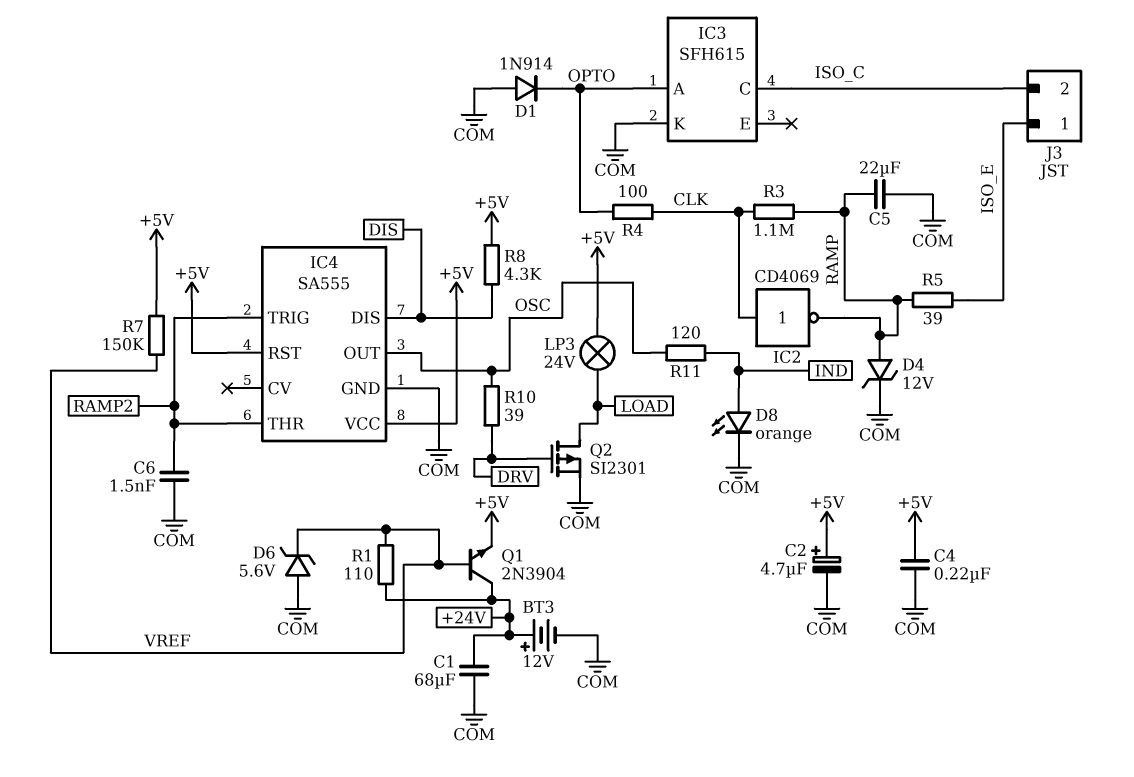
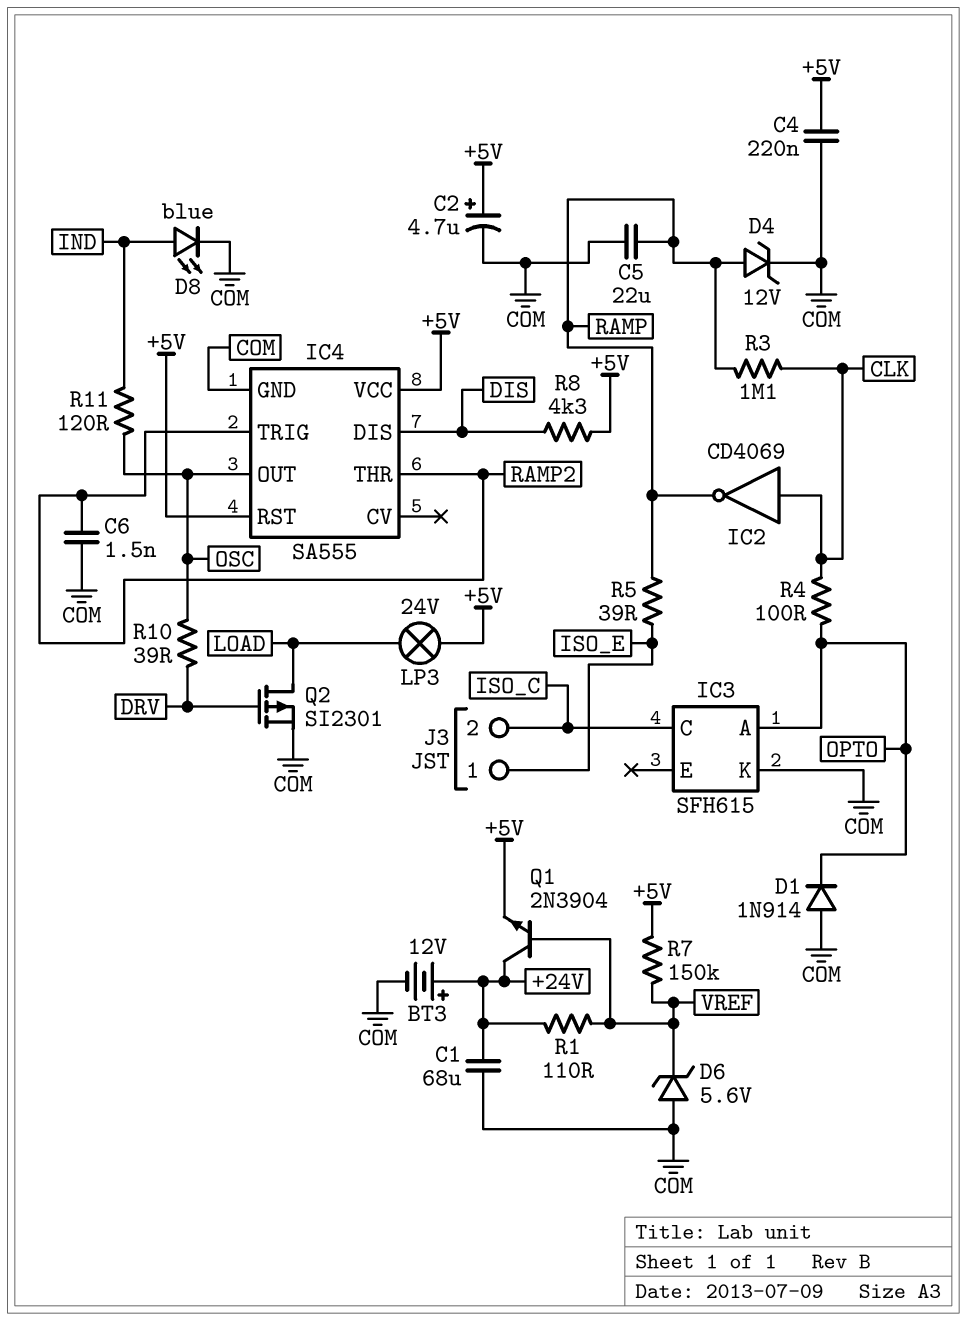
D8: LED orange (A IND, K COM) -> LED blue (A IND, K COM)

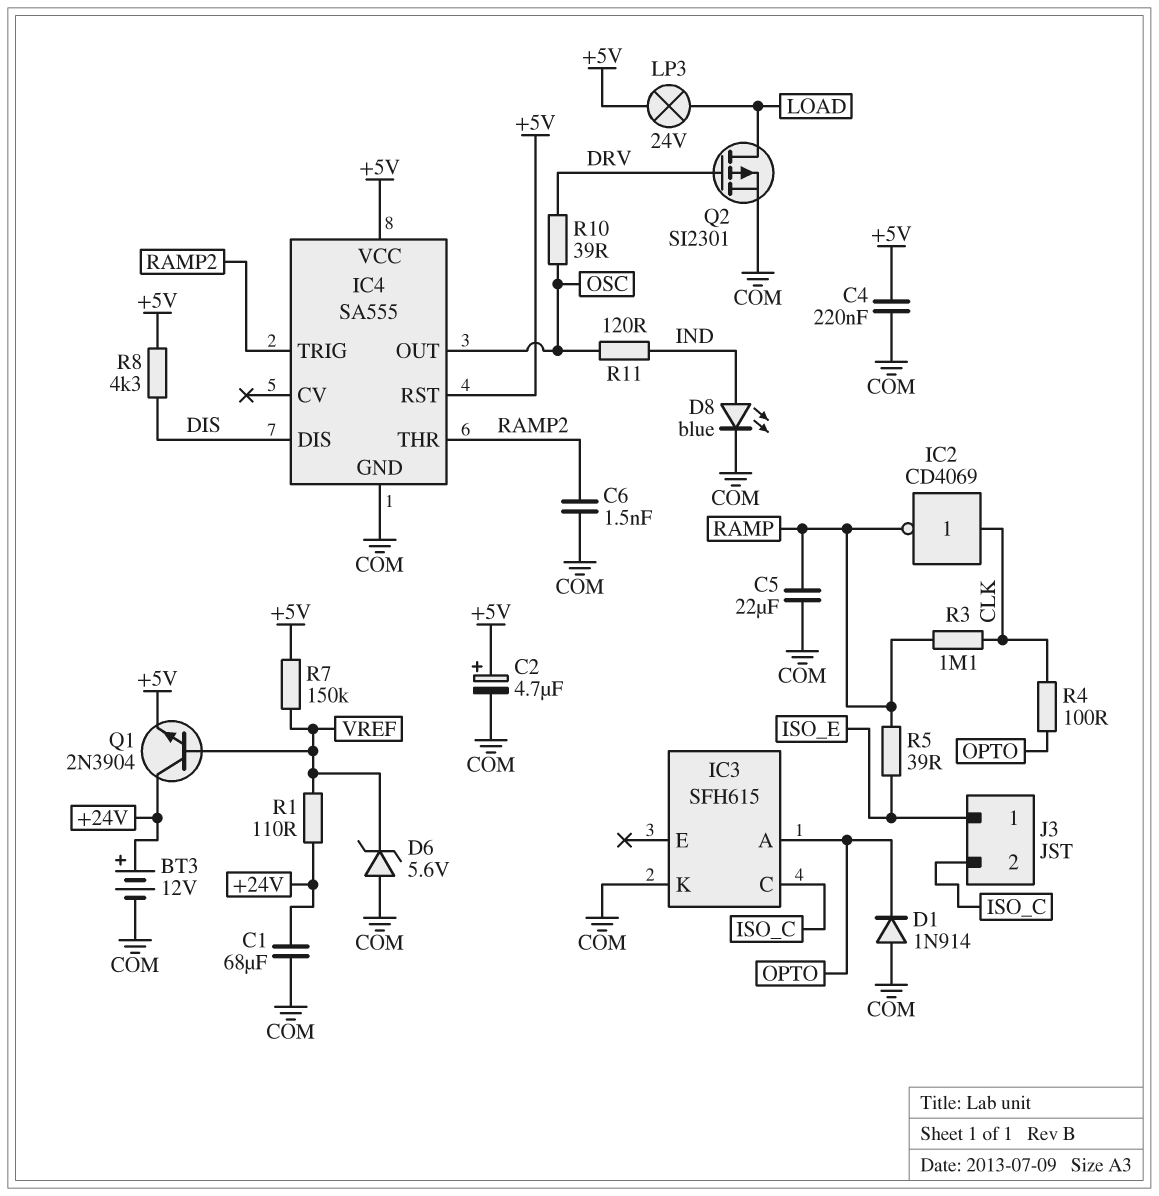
D4: zener 12V (A RAMP, K COM) -> none

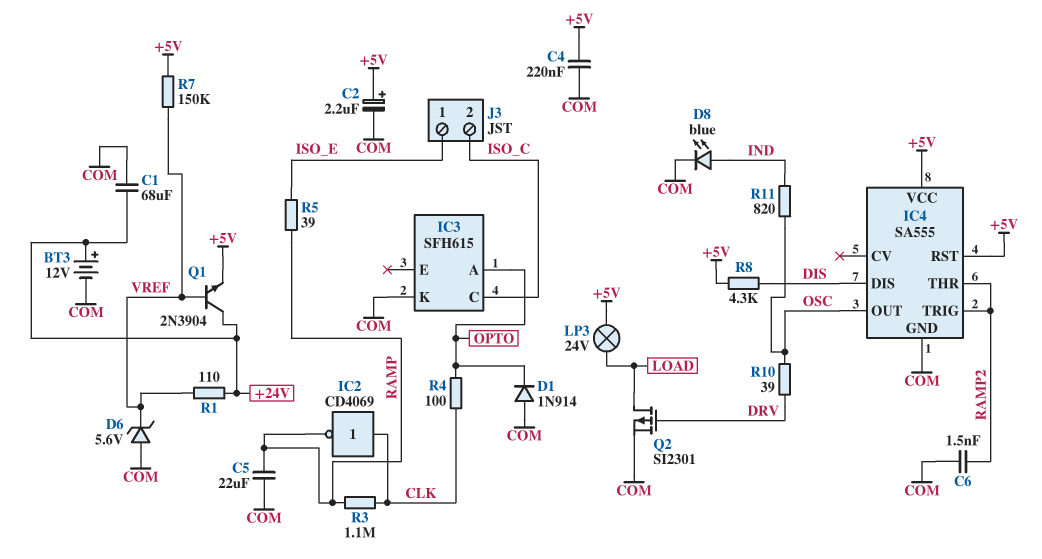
C2: 4.7uF (plus +5V, minus COM) -> 2.2uF (plus +5V, minus COM)
R11: 120 (IND, OSC) -> 820 (IND, OSC)

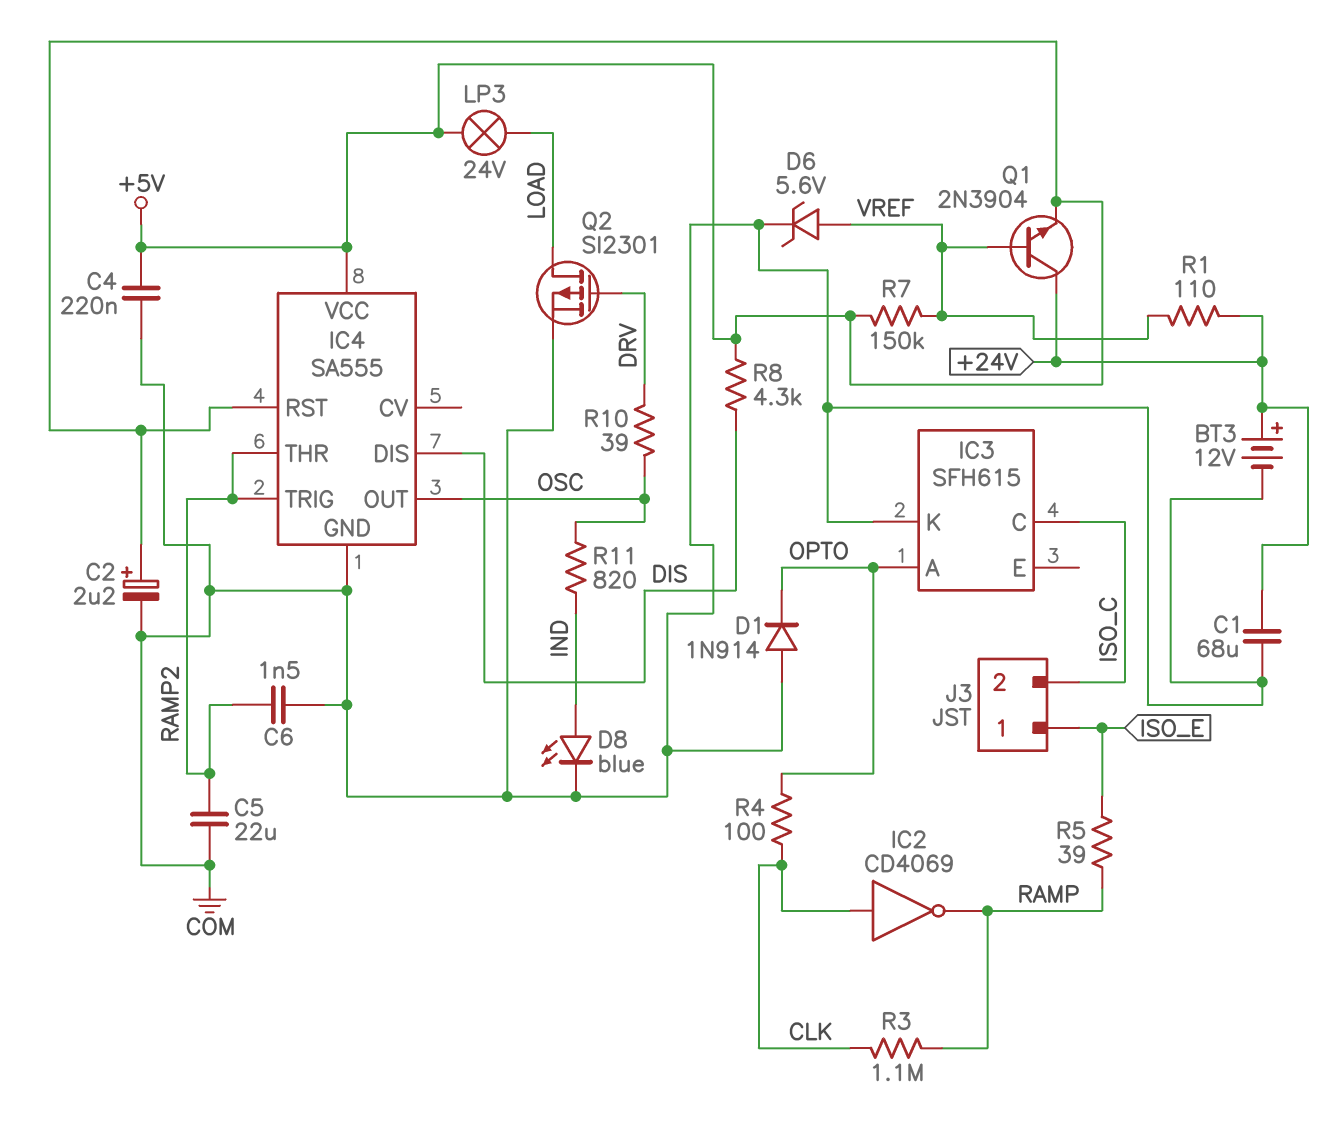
C5: 22uF (COM, RAMP) -> 22uF (COM, RAMP2)
D6: zener 5.6V (A COM, K VREF) -> zener 5.6V (A VREF, K COM)

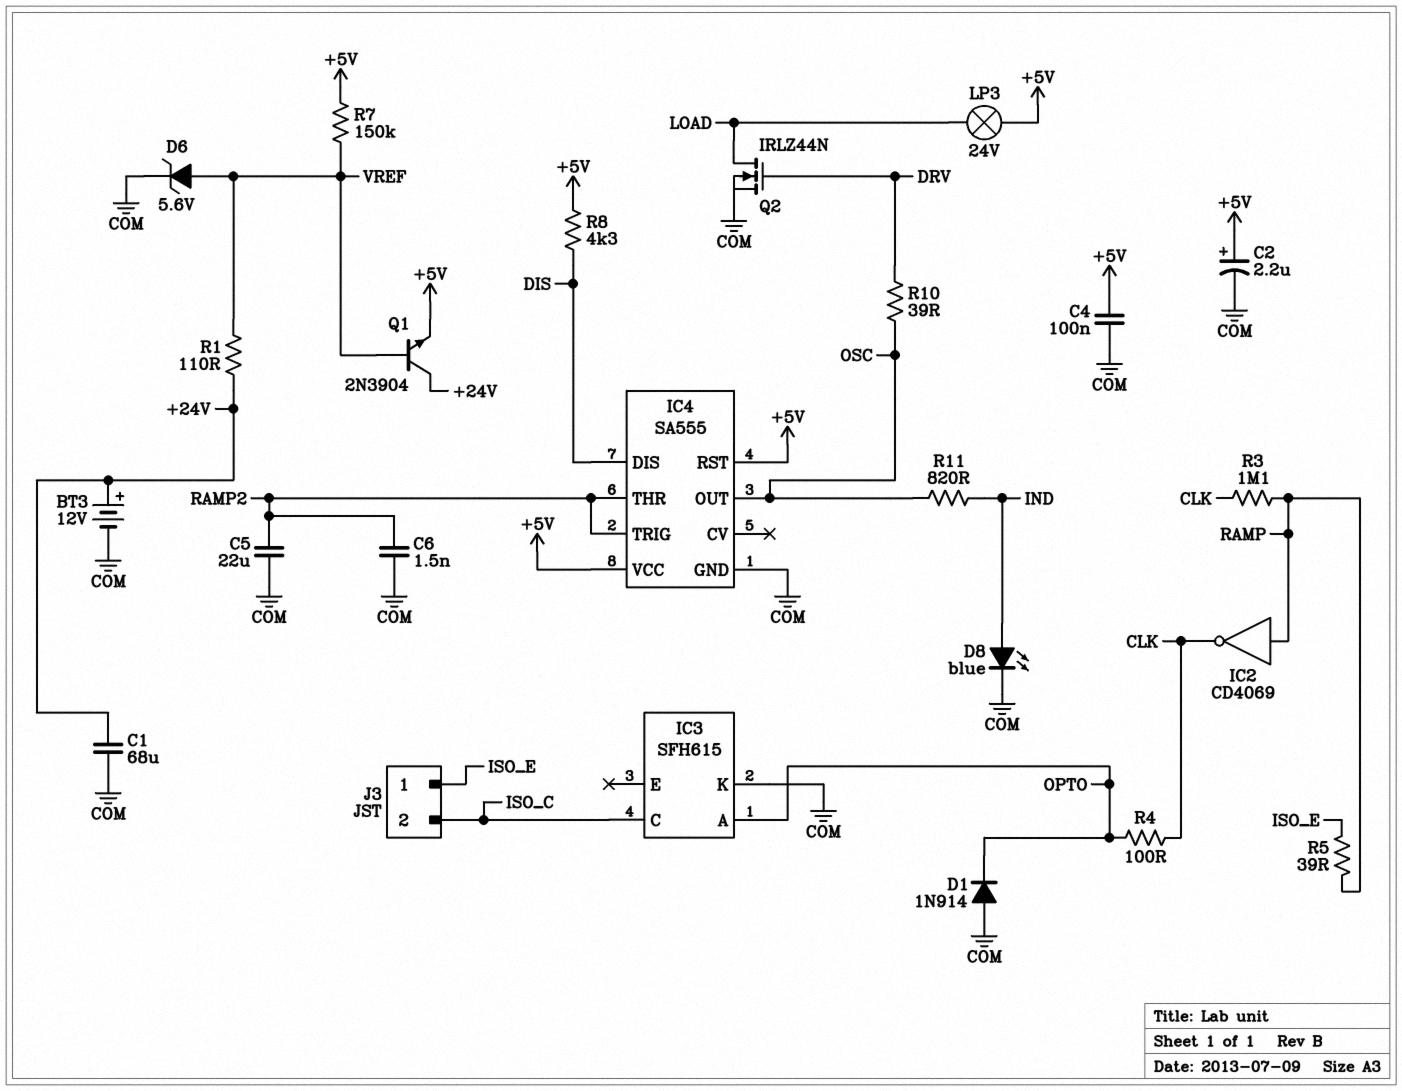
C4: 220nF (+5V, COM) -> 100nF (+5V, COM)
IC2: NOT CD4069 (in CLK, out RAMP) -> NOT CD4069 (in RAMP, out CLK)
Q2: PMOS SI2301 (G DRV, D LOAD, S COM) -> NMOS IRLZ44N (G DRV, D LOAD, S COM)

